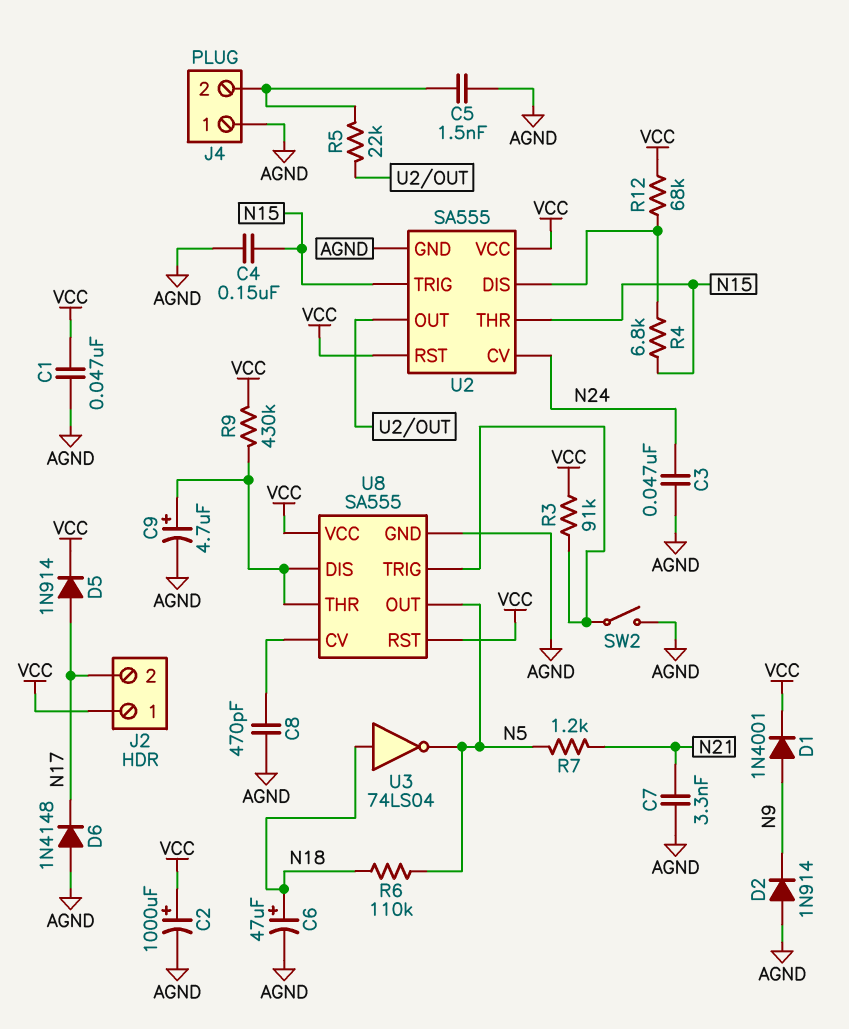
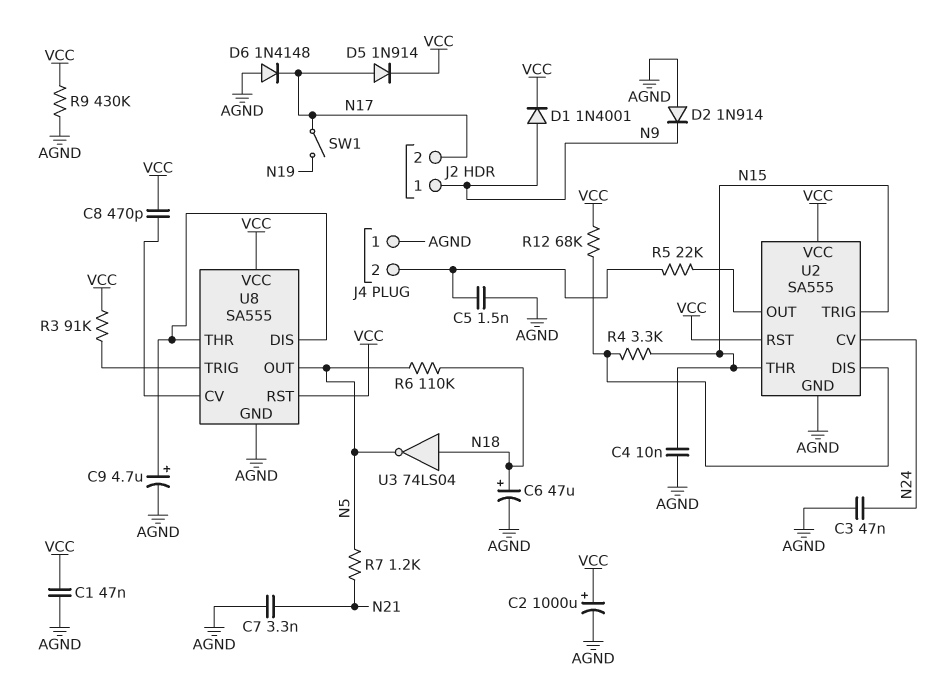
C4: 150nF (AGND, N15) -> 10nF (AGND, N15)
C8: 470pF (AGND, U8/CV) -> 470pF (U8/CV, VCC)
J2 pin 1: VCC -> N9
R4: 6.8k (N15, U2/DIS) -> 3.3k (N15, U2/DIS)
R9: 430k (U8/DIS, VCC) -> 430k (AGND, VCC)
SW1: none -> switch (N17, N19)
SW2: switch (AGND, U8/TRIG) -> none

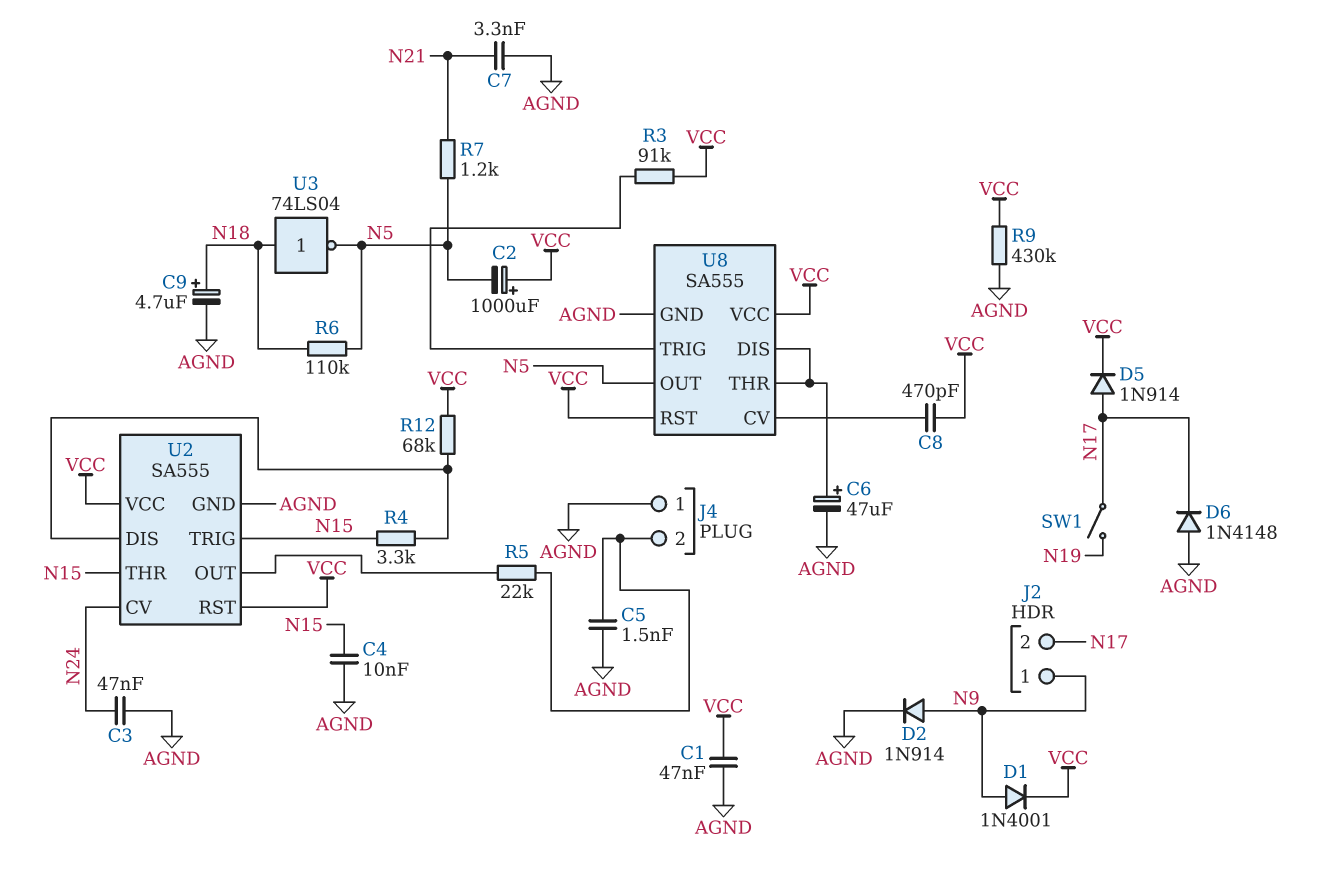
C2: 1000uF (plus VCC, minus AGND) -> 1000uF (plus VCC, minus N5)
C6: 47uF (plus N18, minus AGND) -> 47uF (plus U8/DIS, minus AGND)
C9: 4.7uF (plus U8/DIS, minus AGND) -> 4.7uF (plus N18, minus AGND)
D2: diode 1N914 (A AGND, K N9) -> diode 1N914 (A N9, K AGND)

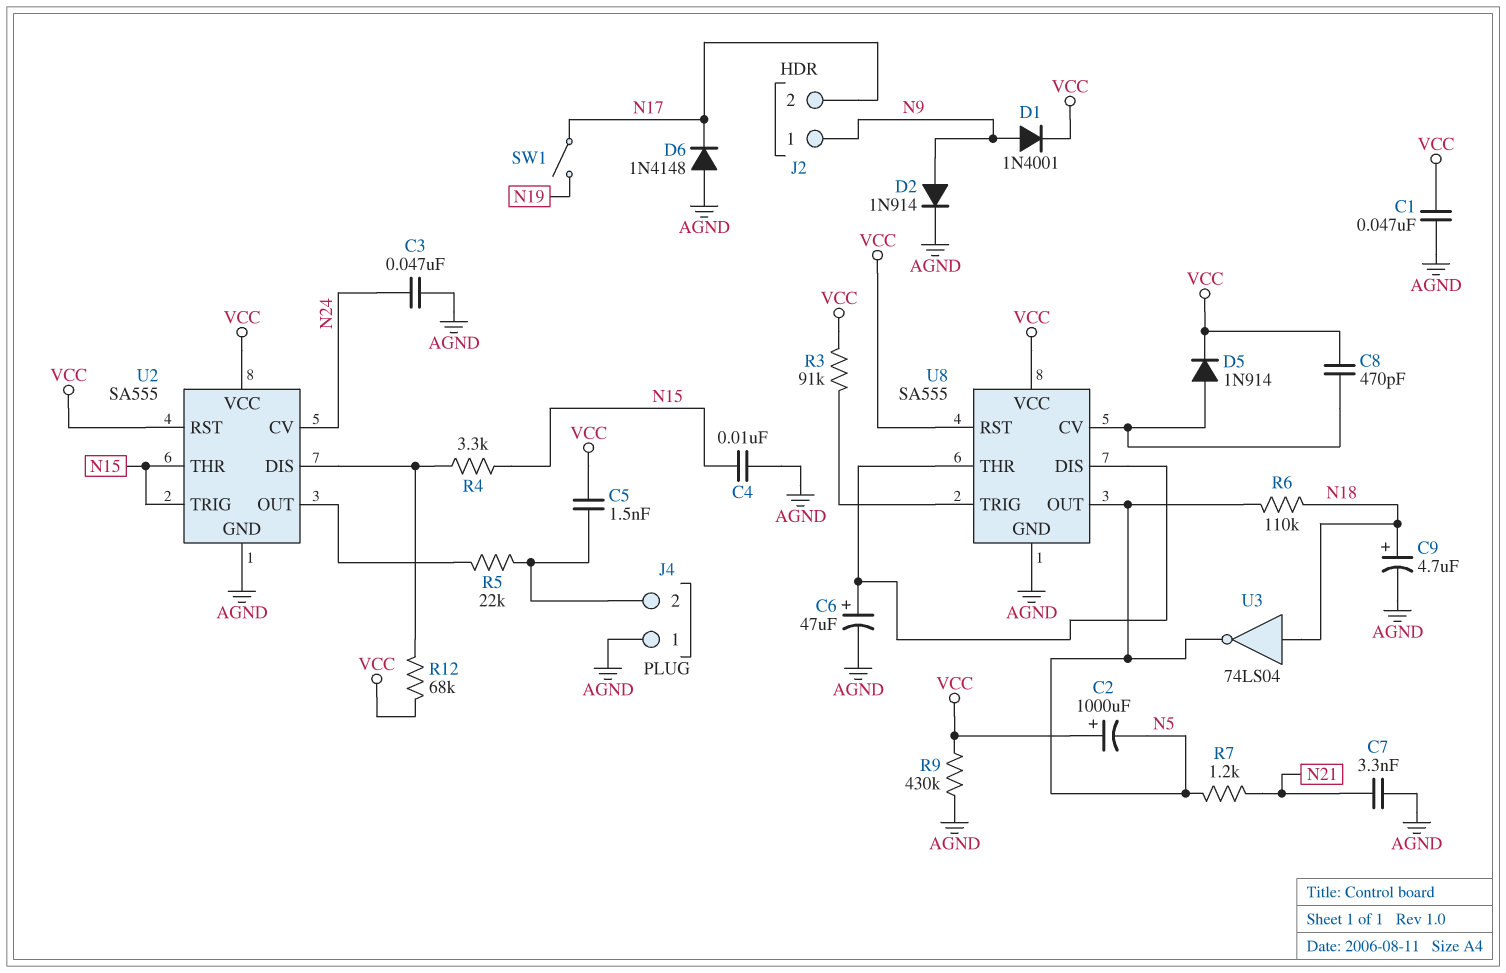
C5: 1.5nF (AGND, J4/2) -> 1.5nF (J4/2, VCC)
D5: diode 1N914 (A N17, K VCC) -> diode 1N914 (A U8/CV, K VCC)

